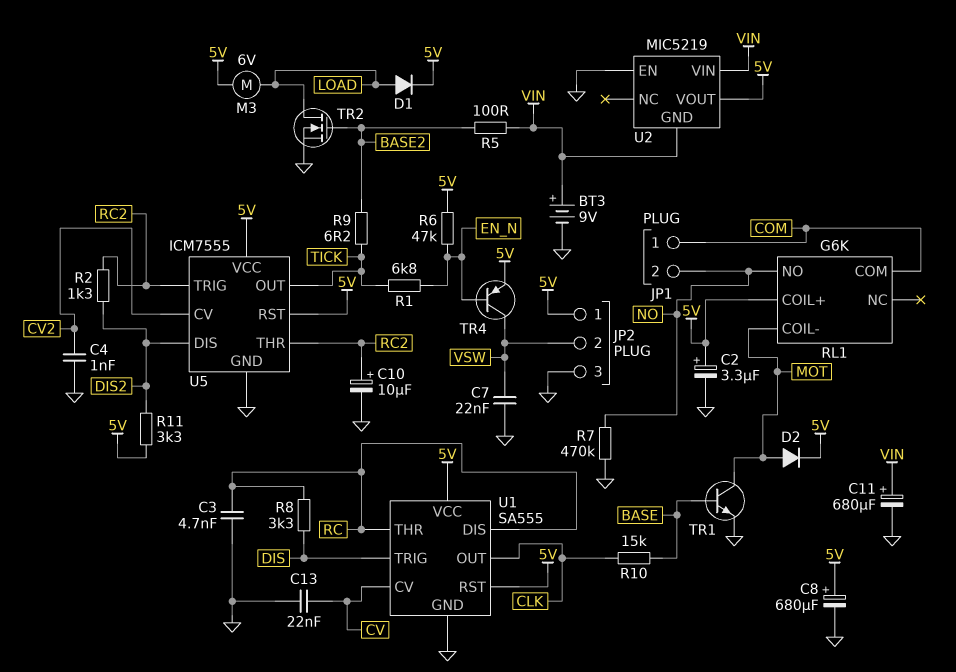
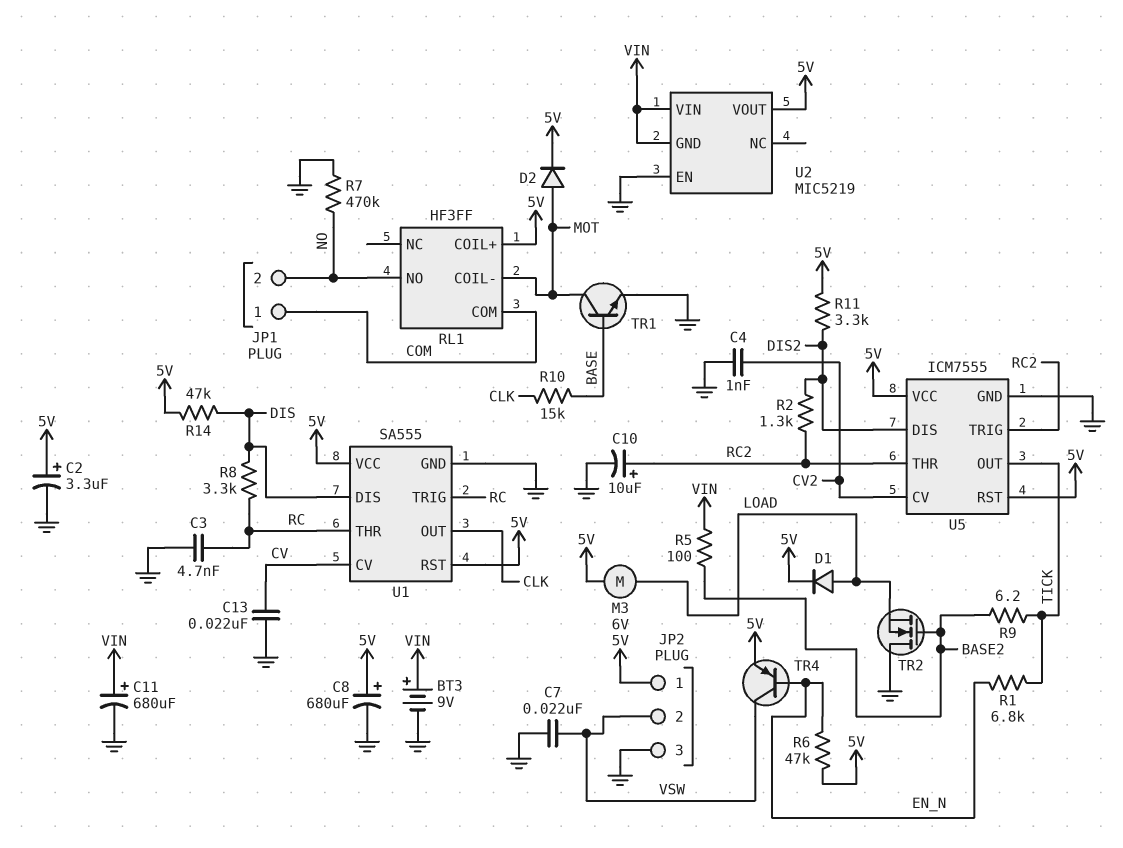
R14: none -> 47k (5V, DIS)
RL1: G6K -> HF3FF
TR2: NMOS (G BASE2, D LOAD, S GND) -> NMOS (G BASE2, D GND, S LOAD)
U1 pin DIS: RC -> DIS
U1 pin TRIG: DIS -> RC

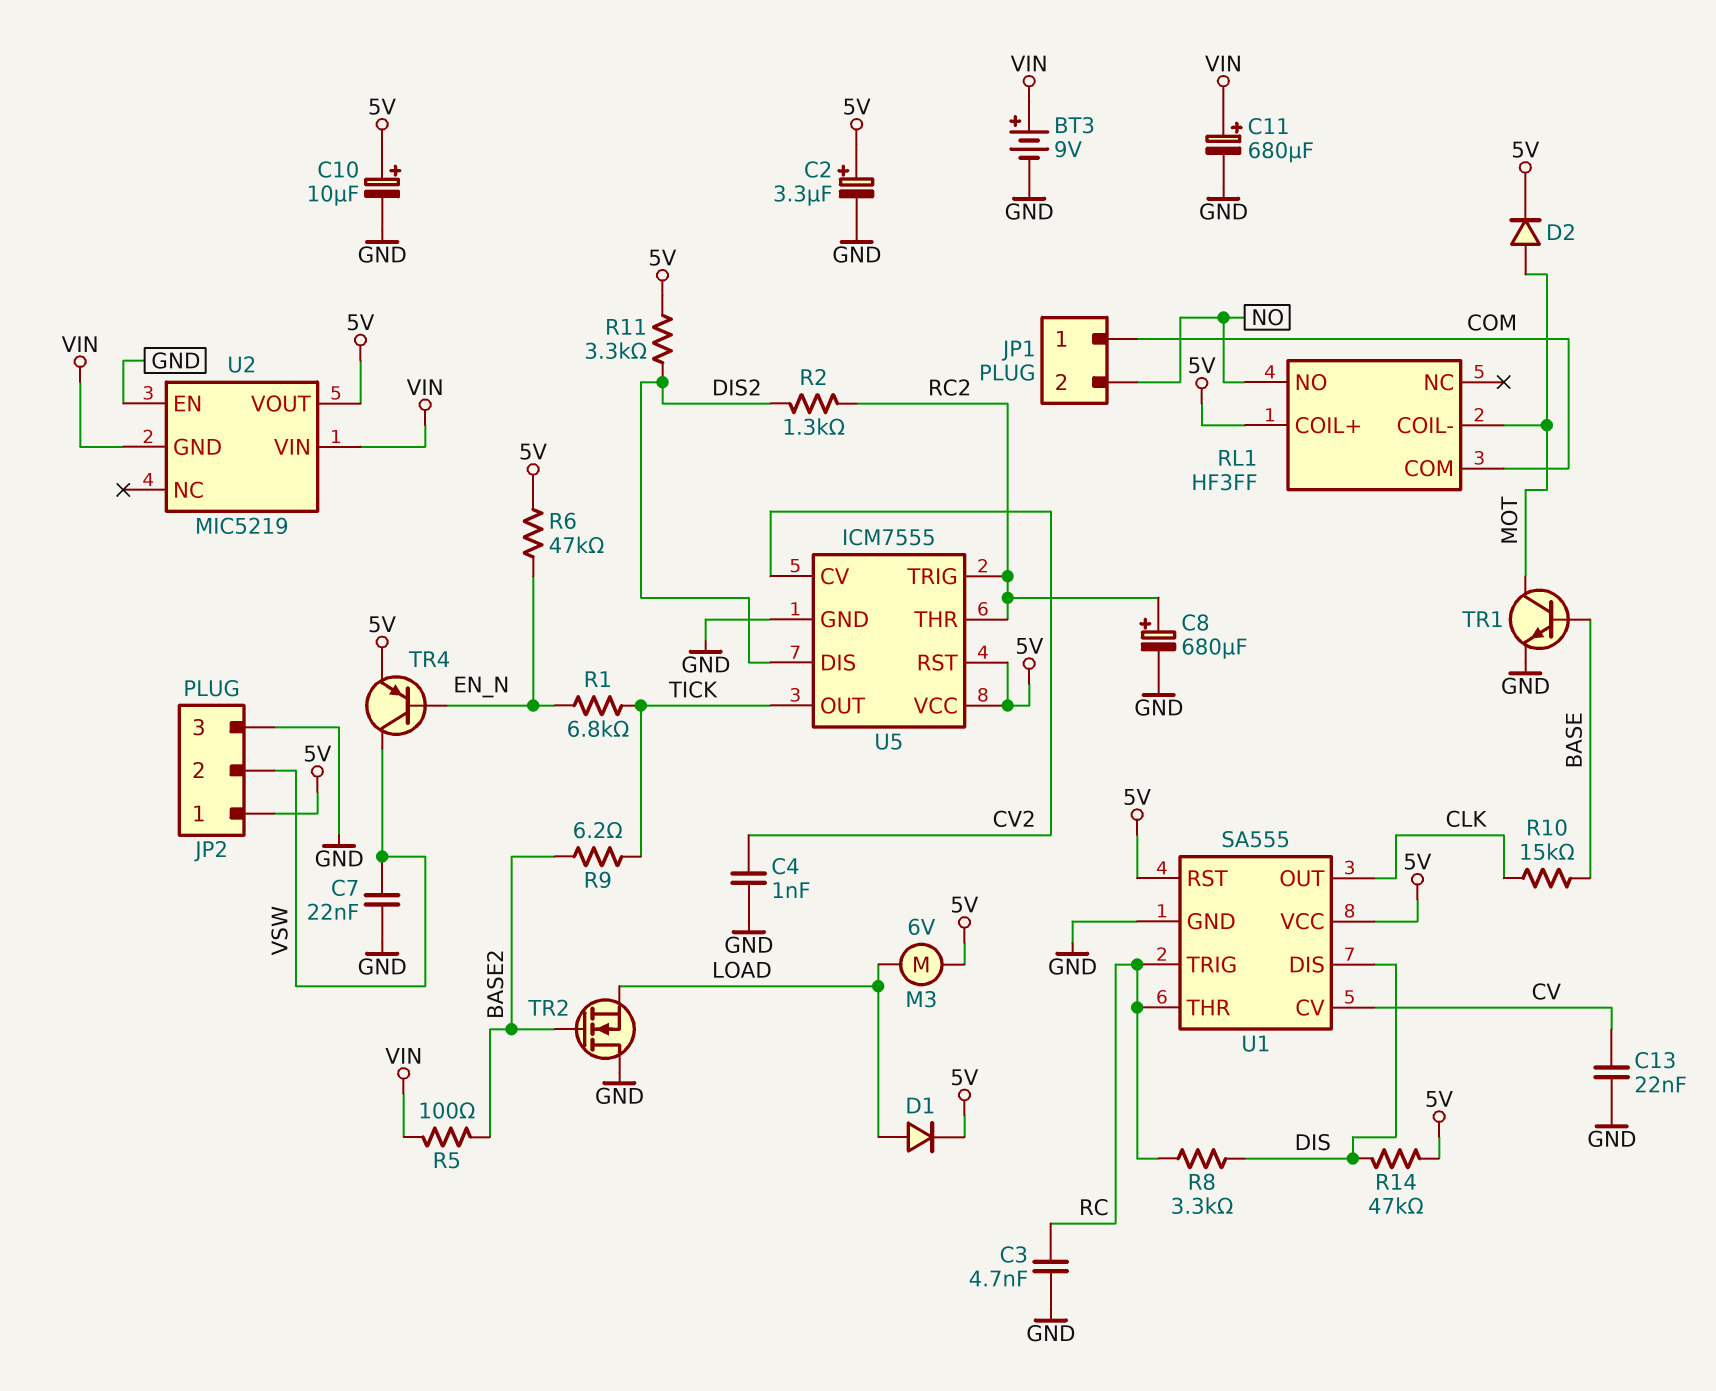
C8: 680uF (plus 5V, minus GND) -> 680uF (plus RC2, minus GND)
C10: 10uF (plus RC2, minus GND) -> 10uF (plus 5V, minus GND)
R7: 470k (GND, NO) -> none

